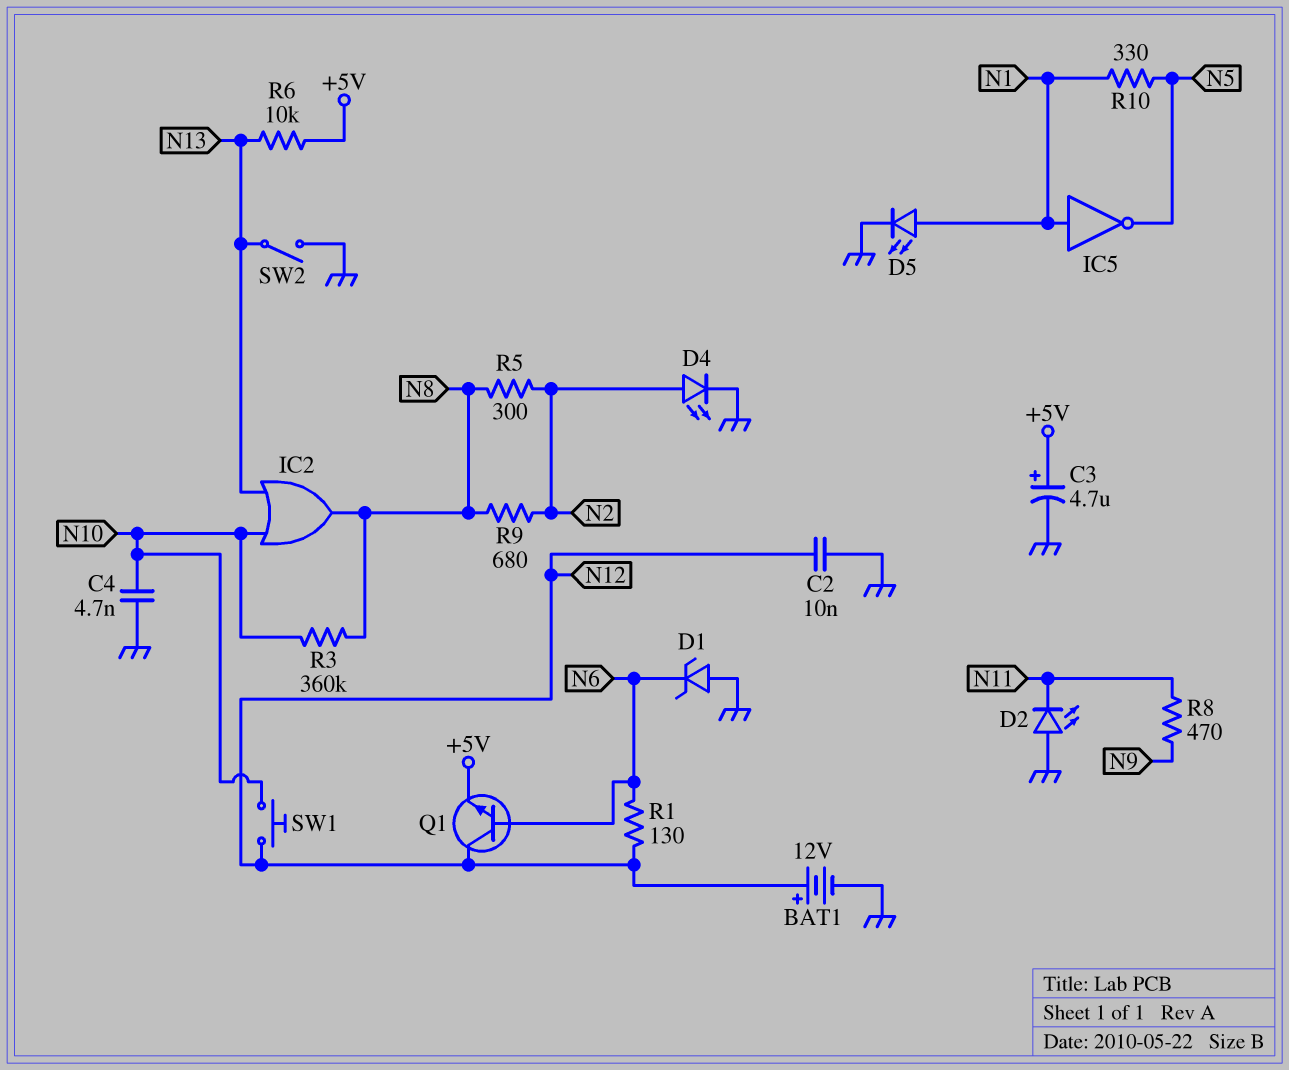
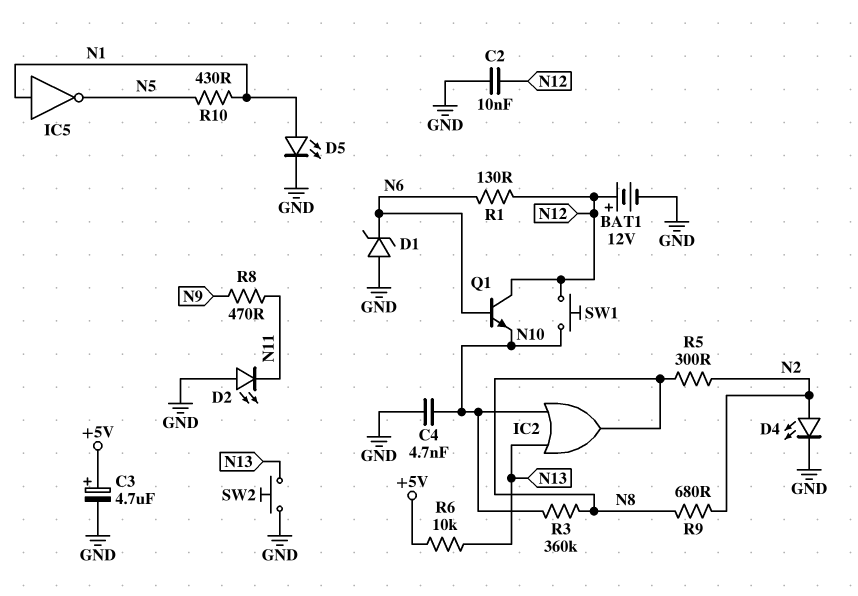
Q1: NPN (B N6, C N12, E +5V) -> NPN (B N6, C N12, E N10)
R10: 330 (N1, N5) -> 430 (N1, N5)
SW2: switch (GND, N13) -> button (GND, N13)

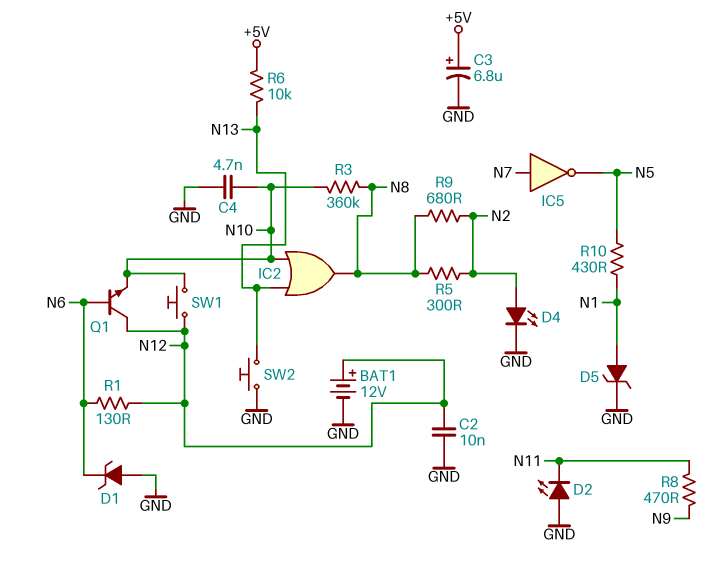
C3: 4.7uF (plus +5V, minus GND) -> 6.8uF (plus +5V, minus GND)
D5: LED (A N1, K GND) -> zener (A N1, K GND)
IC5: NOT (in N1, out N5) -> NOT (in N7, out N5)

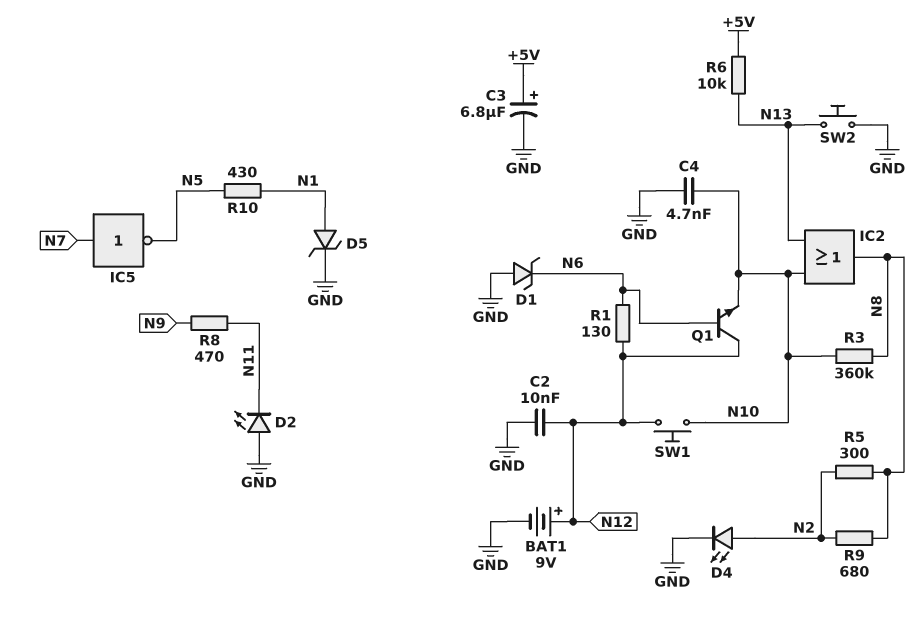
BAT1: 12V (plus N12, minus GND) -> 9V (plus N12, minus GND)

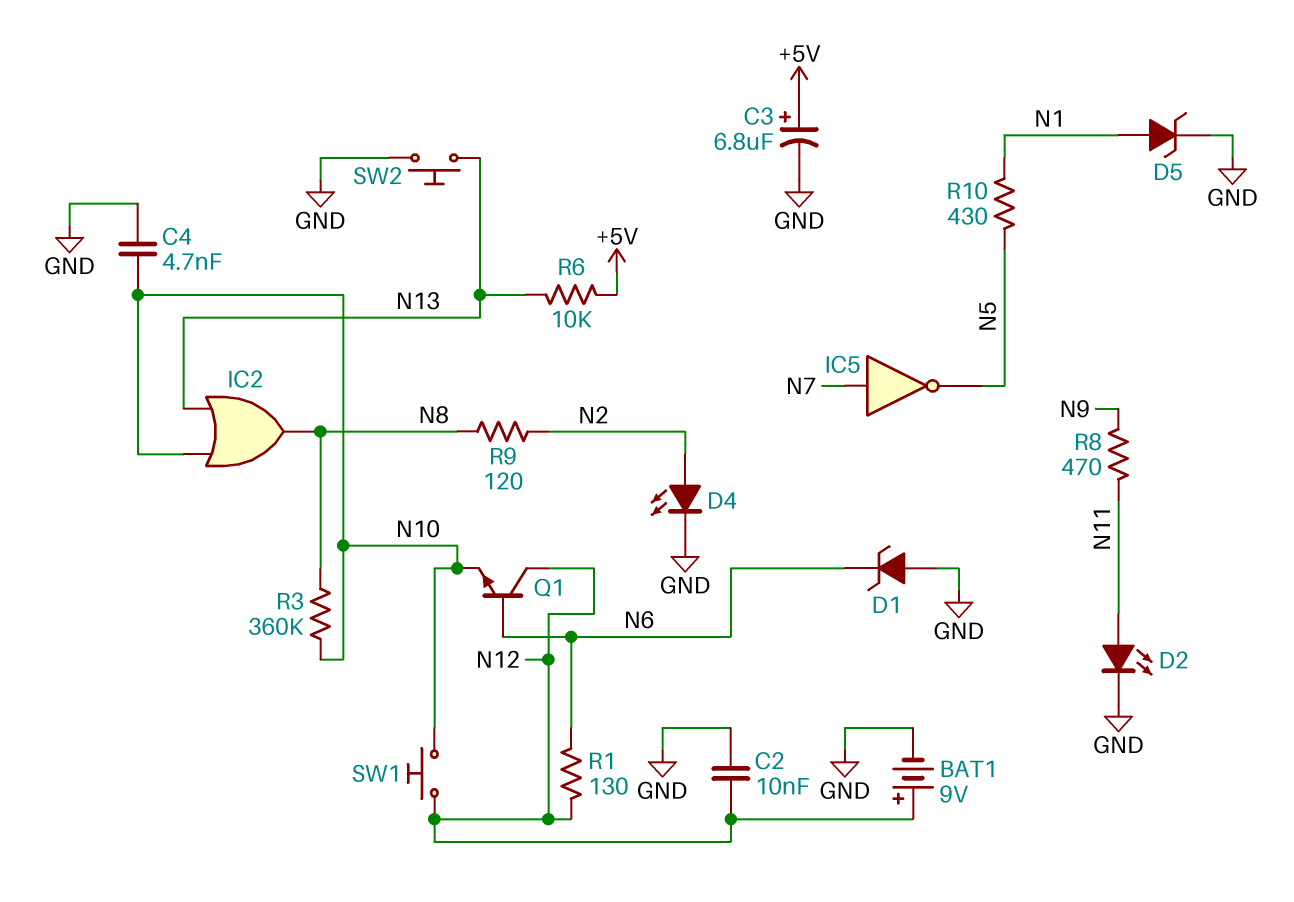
D2: LED (A GND, K N11) -> LED (A N11, K GND)
R5: 300 (N2, N8) -> none
R9: 680 (N2, N8) -> 120 (N2, N8)

